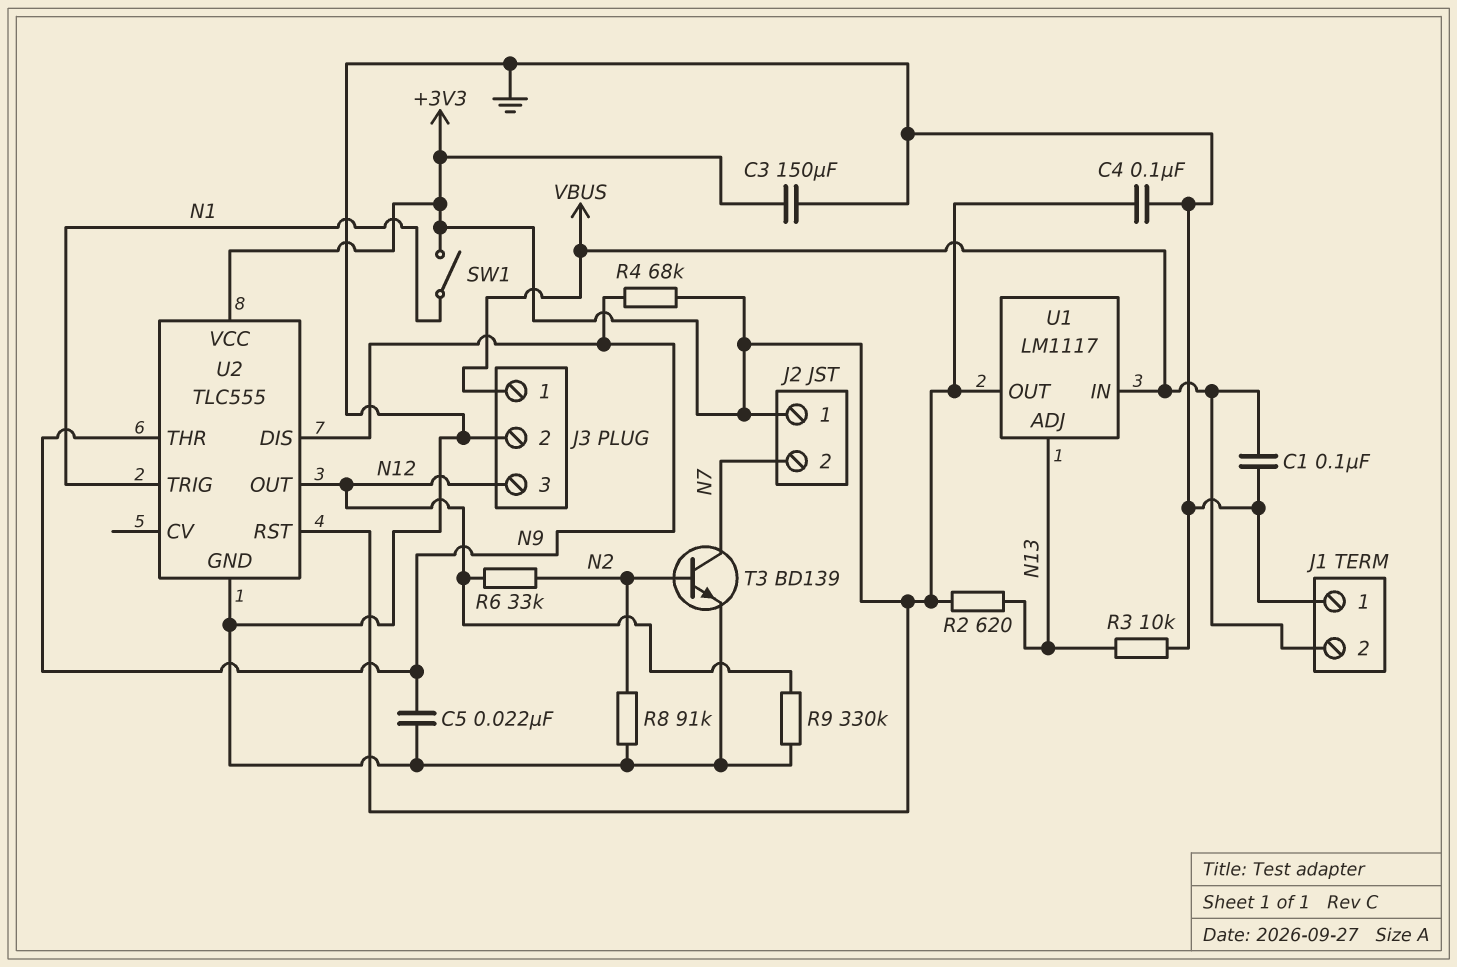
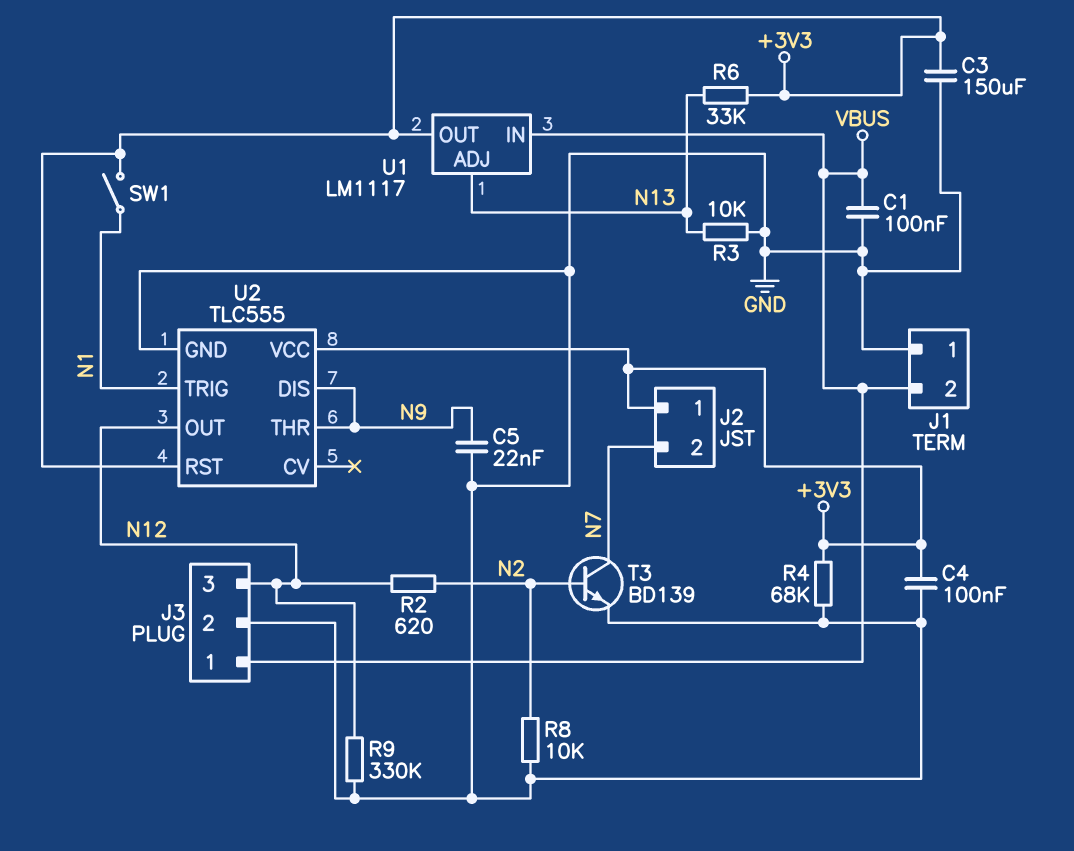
R2: 620 (+3V3, N13) -> 620 (N2, N12)
R4: 68k (+3V3, N9) -> 68k (+3V3, GND)
R6: 33k (N2, N12) -> 33k (+3V3, N13)
R8: 91k (GND, N2) -> 10k (GND, N2)

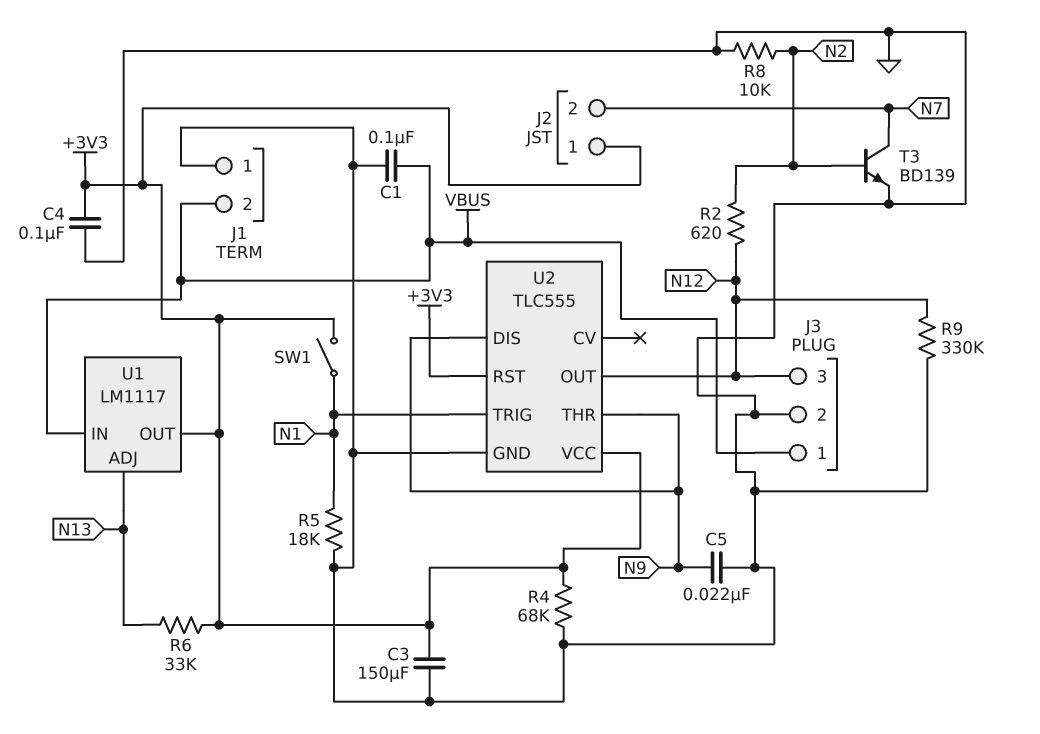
R3: 10k (GND, N13) -> none
R5: none -> 18k (GND, N1)

